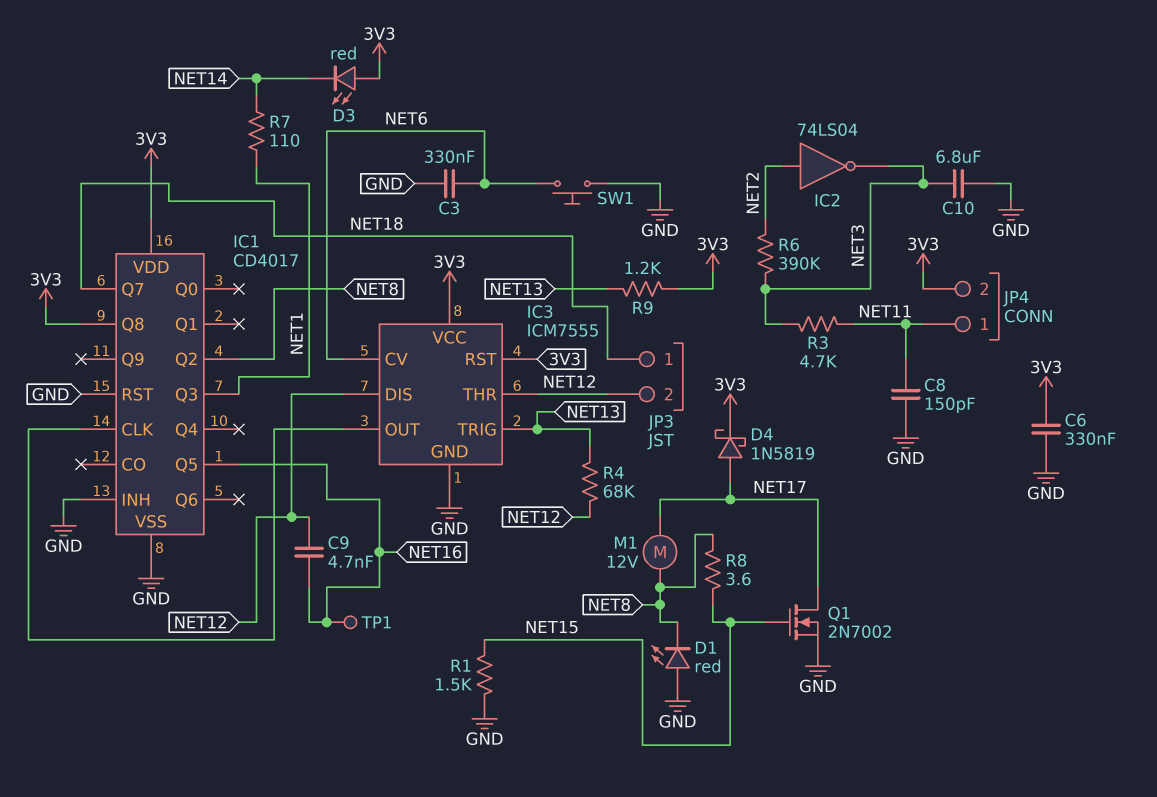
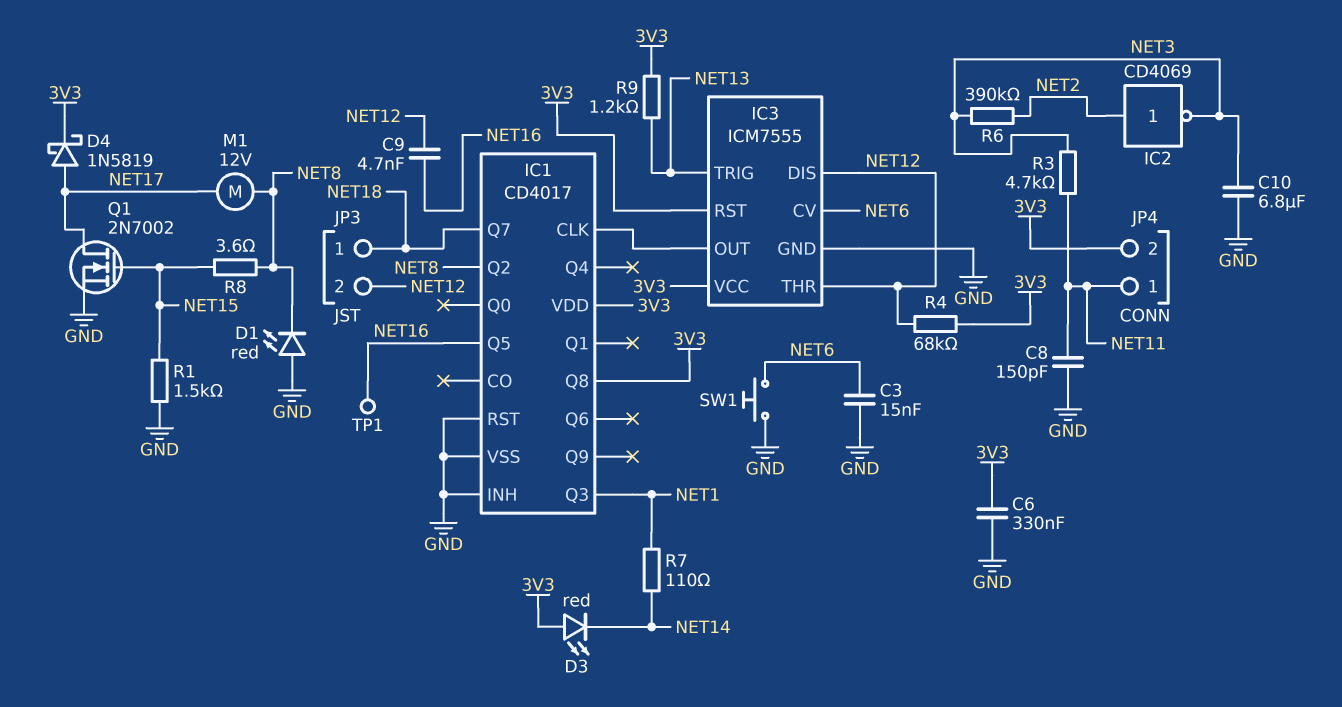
C3: 330nF (GND, NET6) -> 15nF (GND, NET6)
IC2: NOT 74LS04 (in NET2, out NET3) -> NOT CD4069 (in NET2, out NET3)
R4: 68k (NET12, NET13) -> 68k (3V3, NET12)

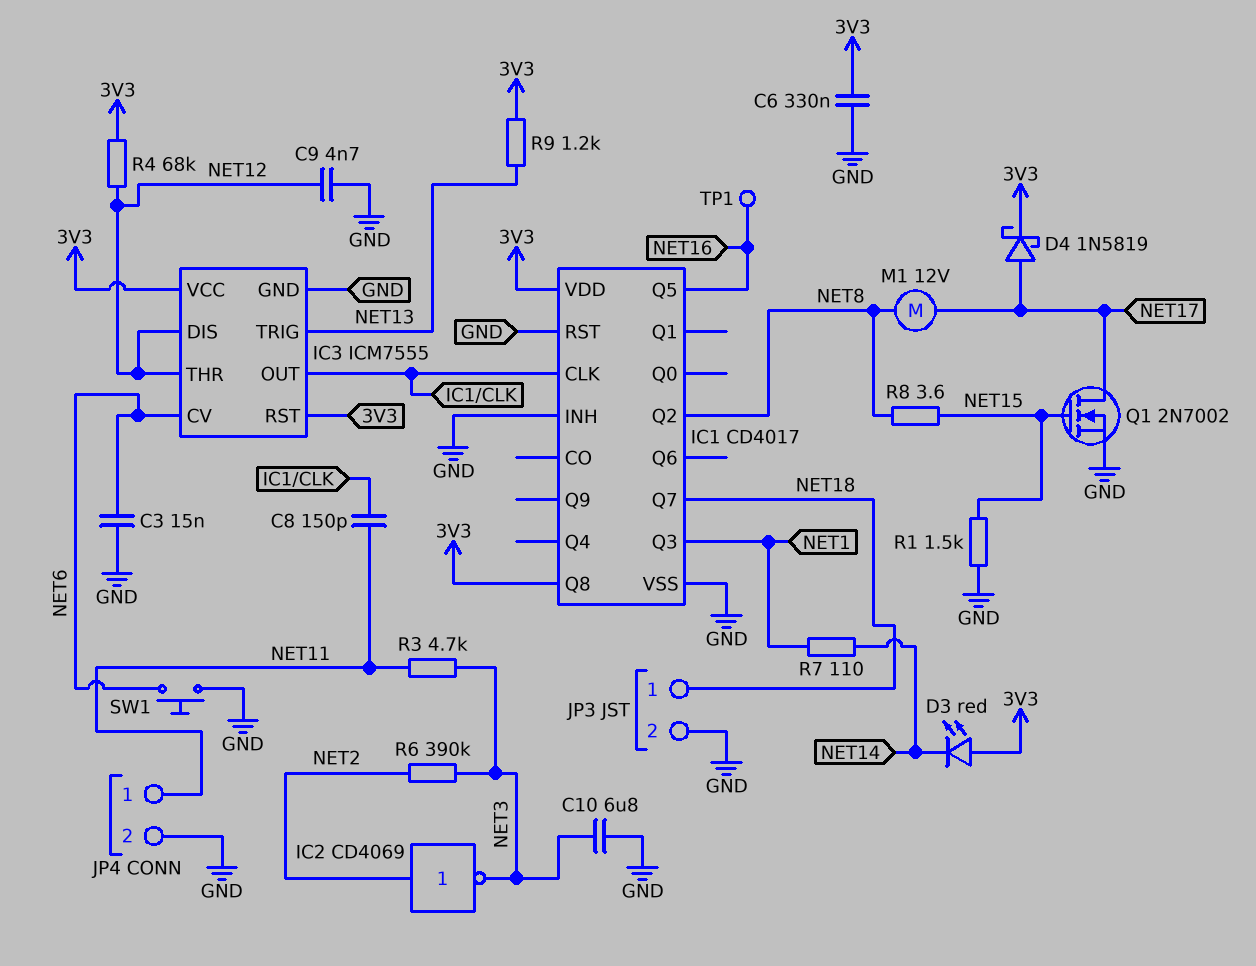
C8: 150pF (GND, NET11) -> 150pF (IC1/CLK, NET11)
C9: 4.7nF (NET12, NET16) -> 4.7nF (GND, NET12)
D1: LED red (A GND, K NET8) -> none
JP3 pin 2: NET12 -> GND
JP4 pin 2: 3V3 -> GND

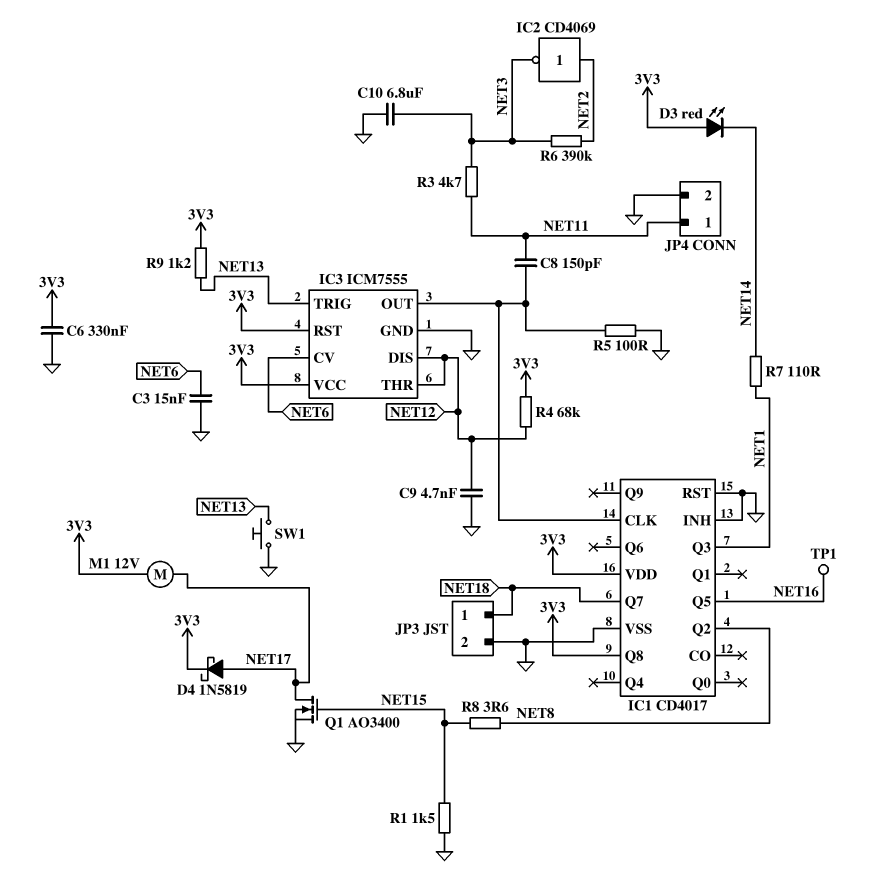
M1: motor 12V (NET8, NET17) -> motor 12V (3V3, NET17)
Q1: NMOS 2N7002 (G NET15, D NET17, S GND) -> NMOS AO3400 (G NET15, D NET17, S GND)
R5: none -> 100 (GND, IC1/CLK)
SW1: button (GND, NET6) -> button (GND, NET13)

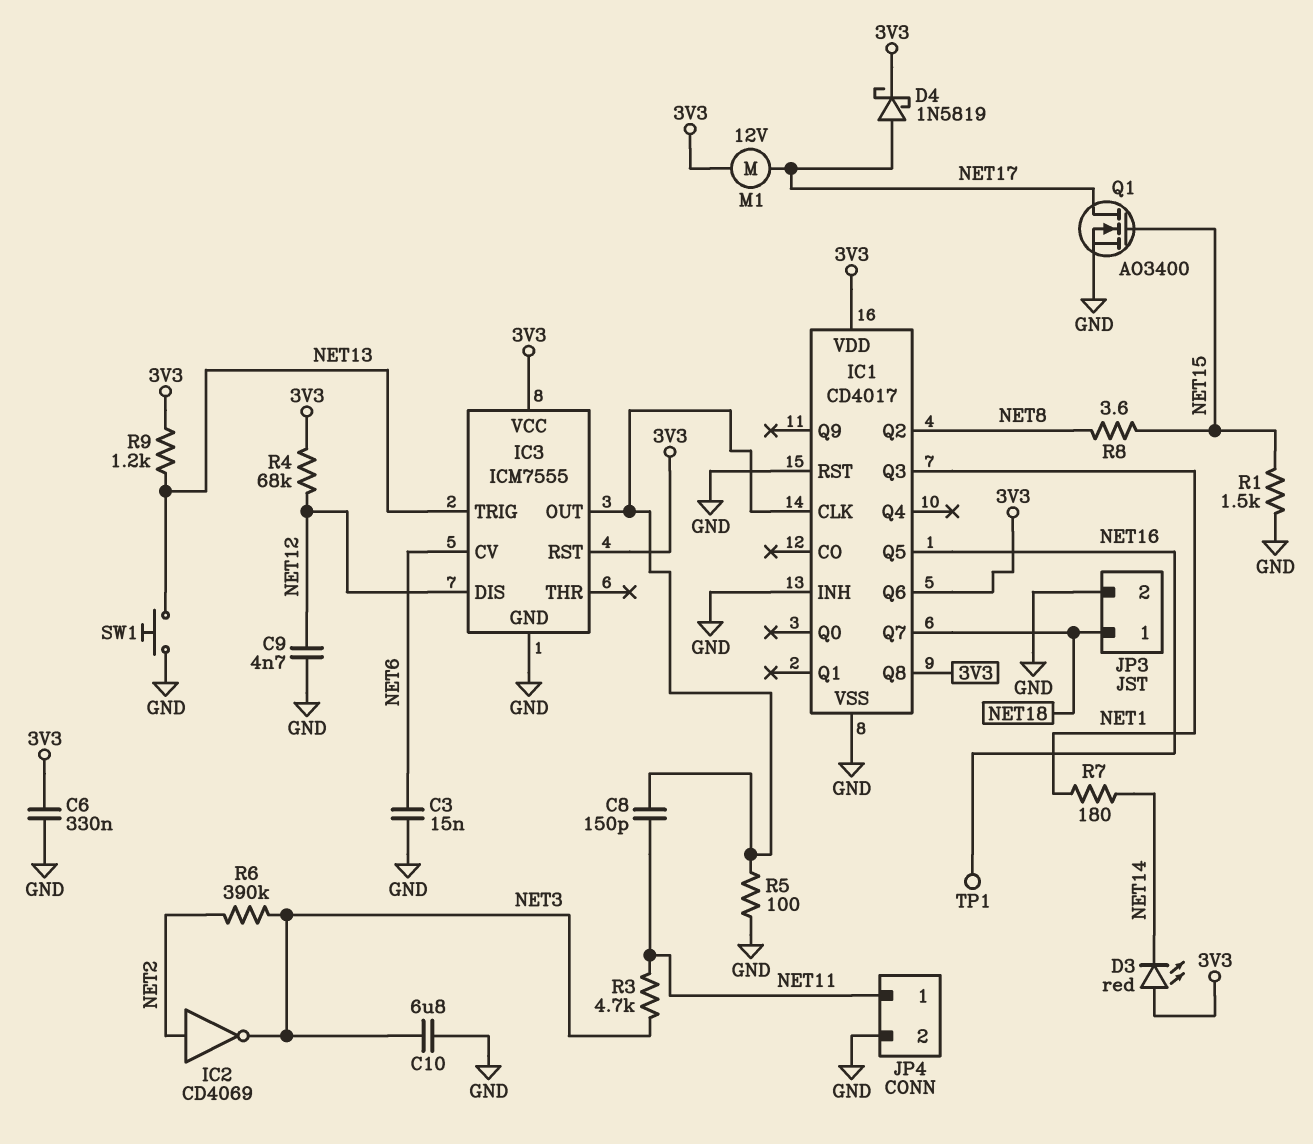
IC1 pin Q6: none -> 3V3
IC3 pin THR: NET12 -> none
R7: 110 (NET1, NET14) -> 180 (NET1, NET14)

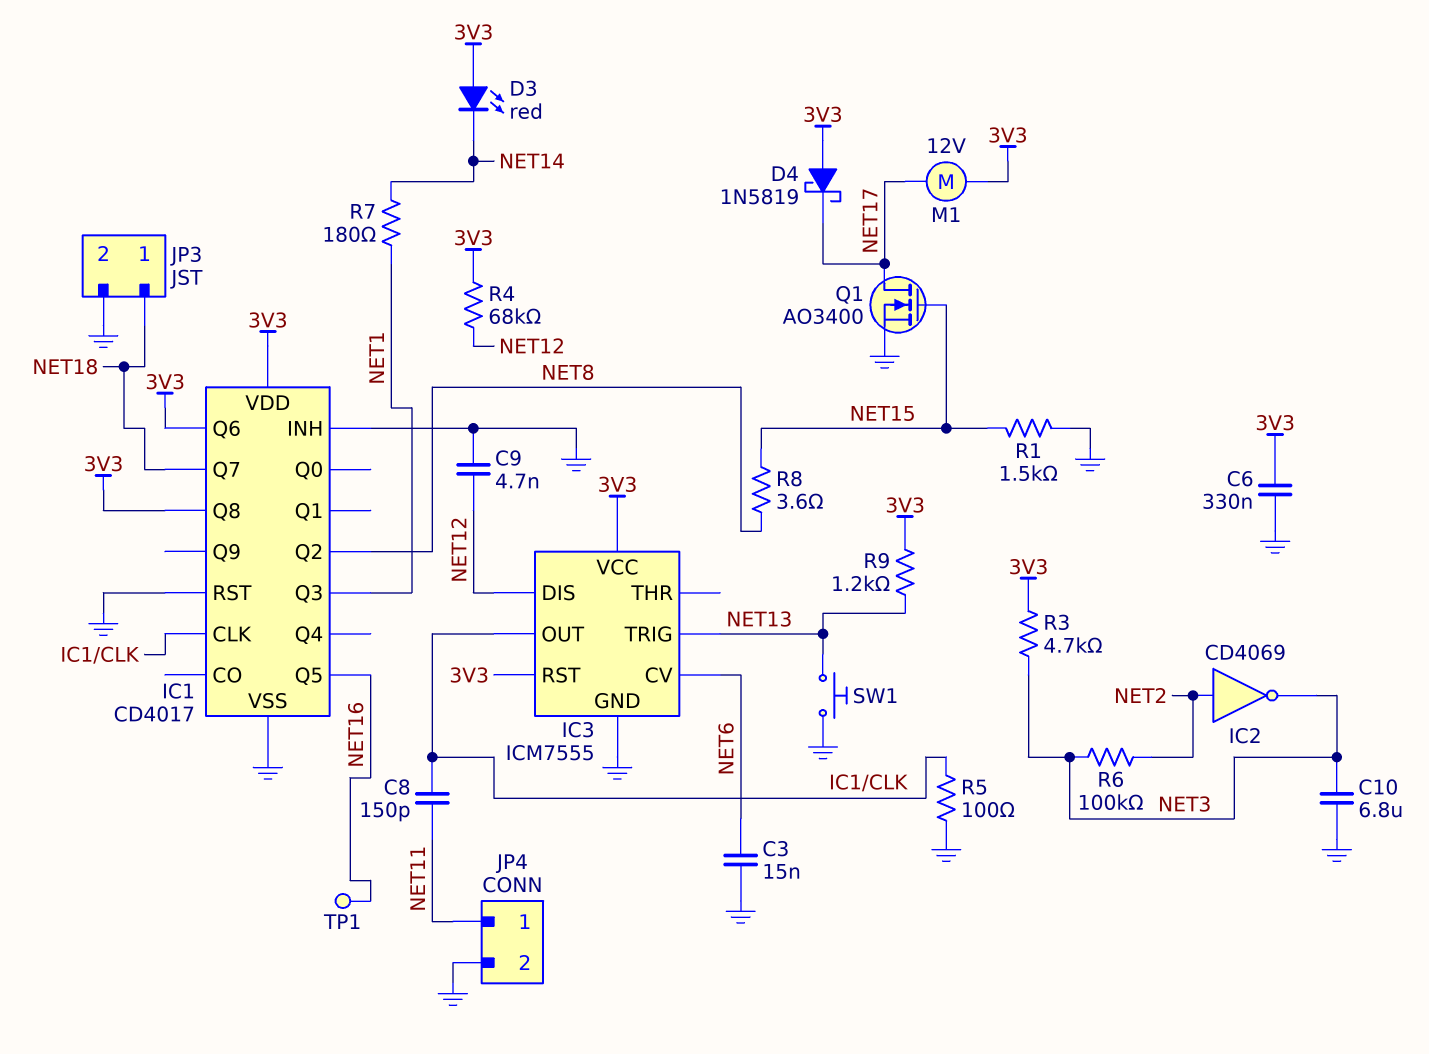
D4: schottky 1N5819 (A NET17, K 3V3) -> schottky 1N5819 (A 3V3, K NET17)
R3: 4.7k (NET3, NET11) -> 4.7k (3V3, NET3)
R6: 390k (NET2, NET3) -> 100k (NET2, NET3)

